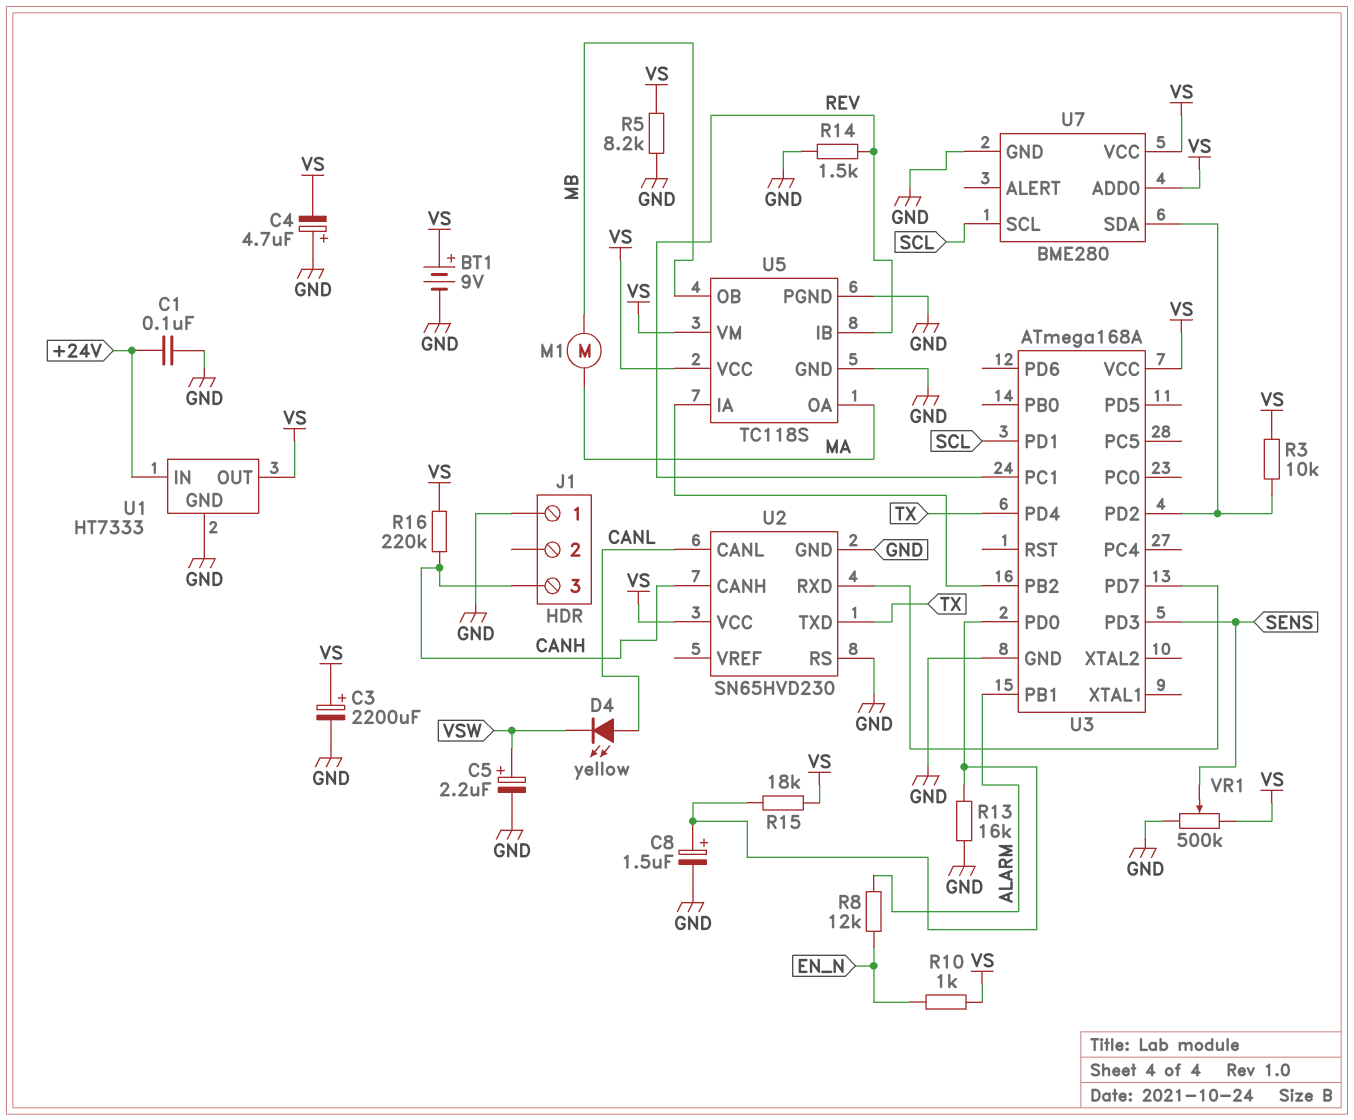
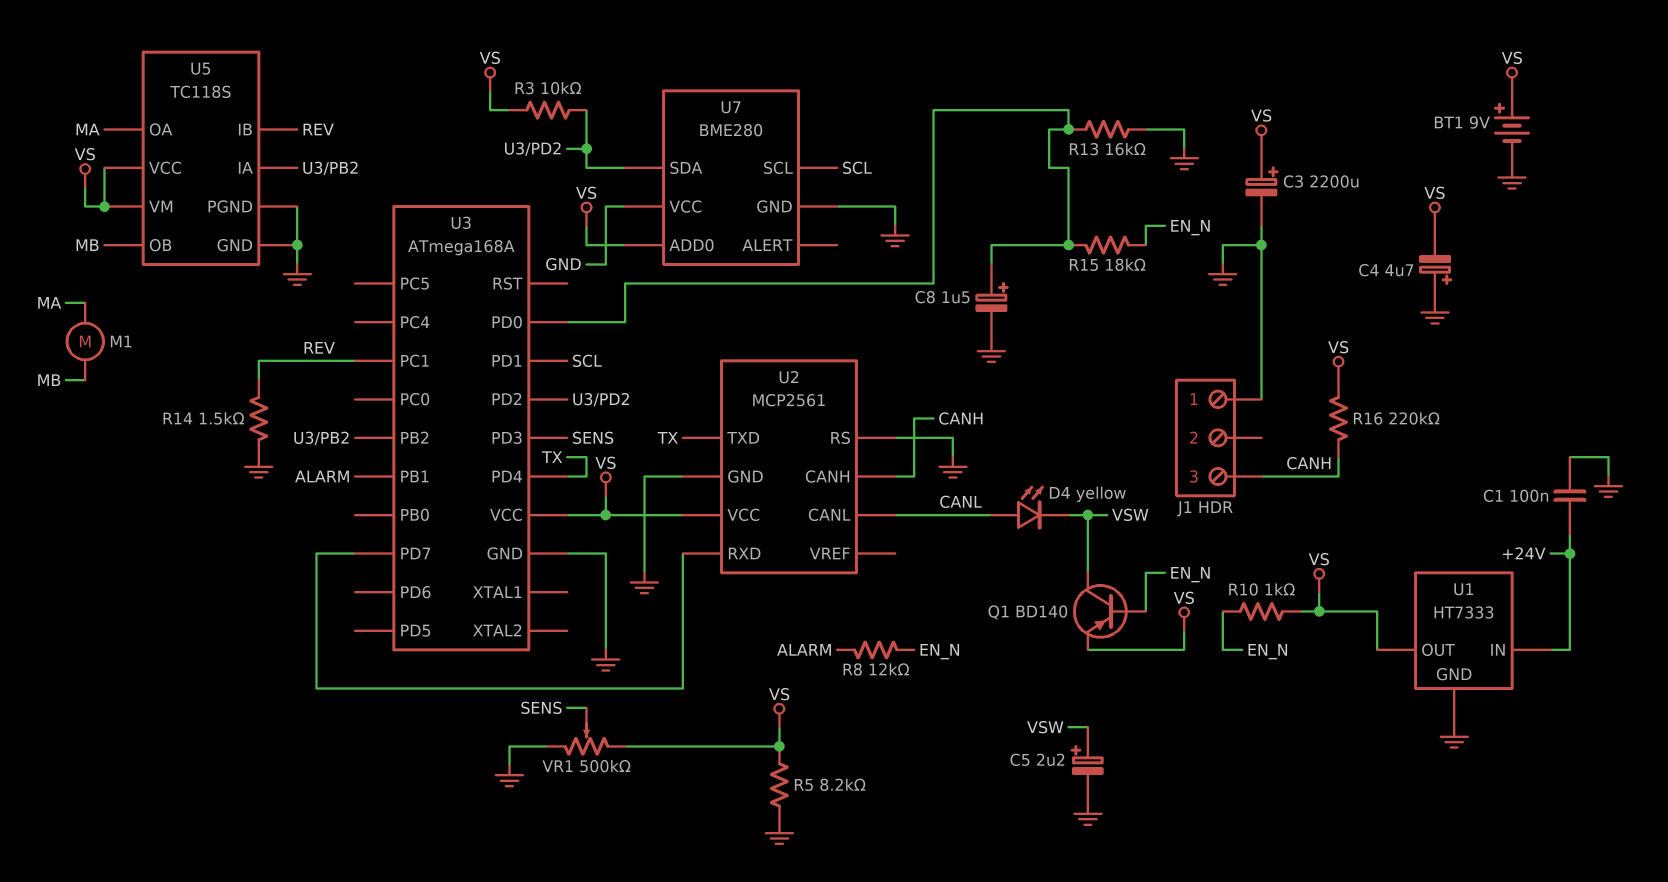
Q1: none -> PNP BD140 (B EN_N, C VSW, E VS)
R15: 18k (U3/PD0, VS) -> 18k (EN_N, U3/PD0)
U2: SN65HVD230 -> MCP2561
U7 pin VCC: VS -> GND

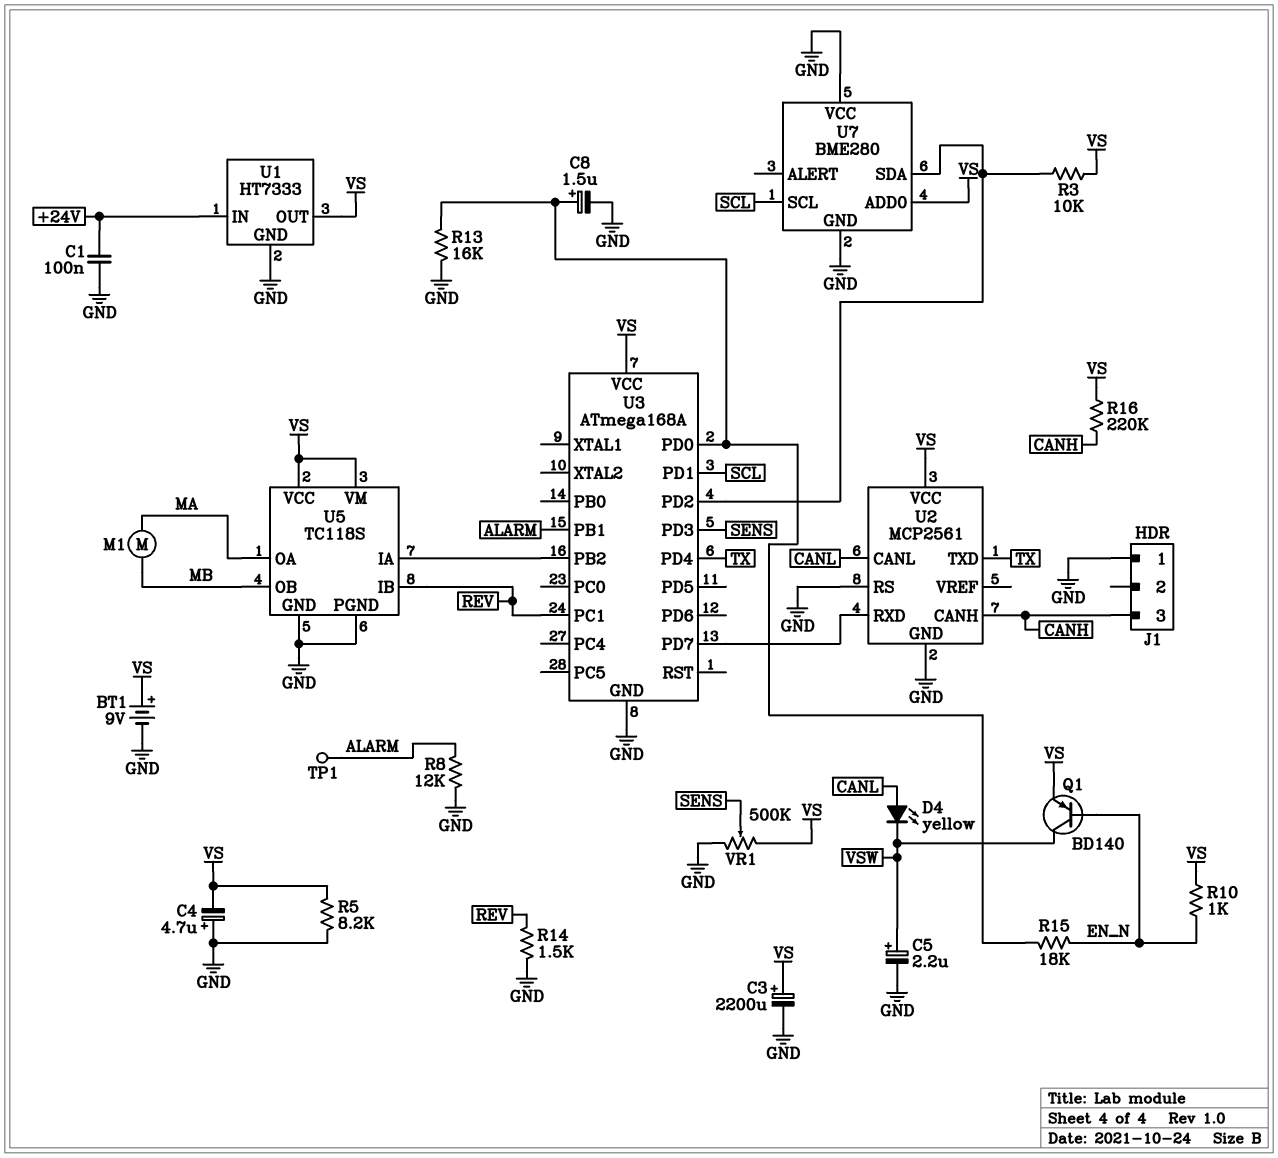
R8: 12k (ALARM, EN_N) -> 12k (ALARM, GND)
TP1: none -> test point (ALARM)

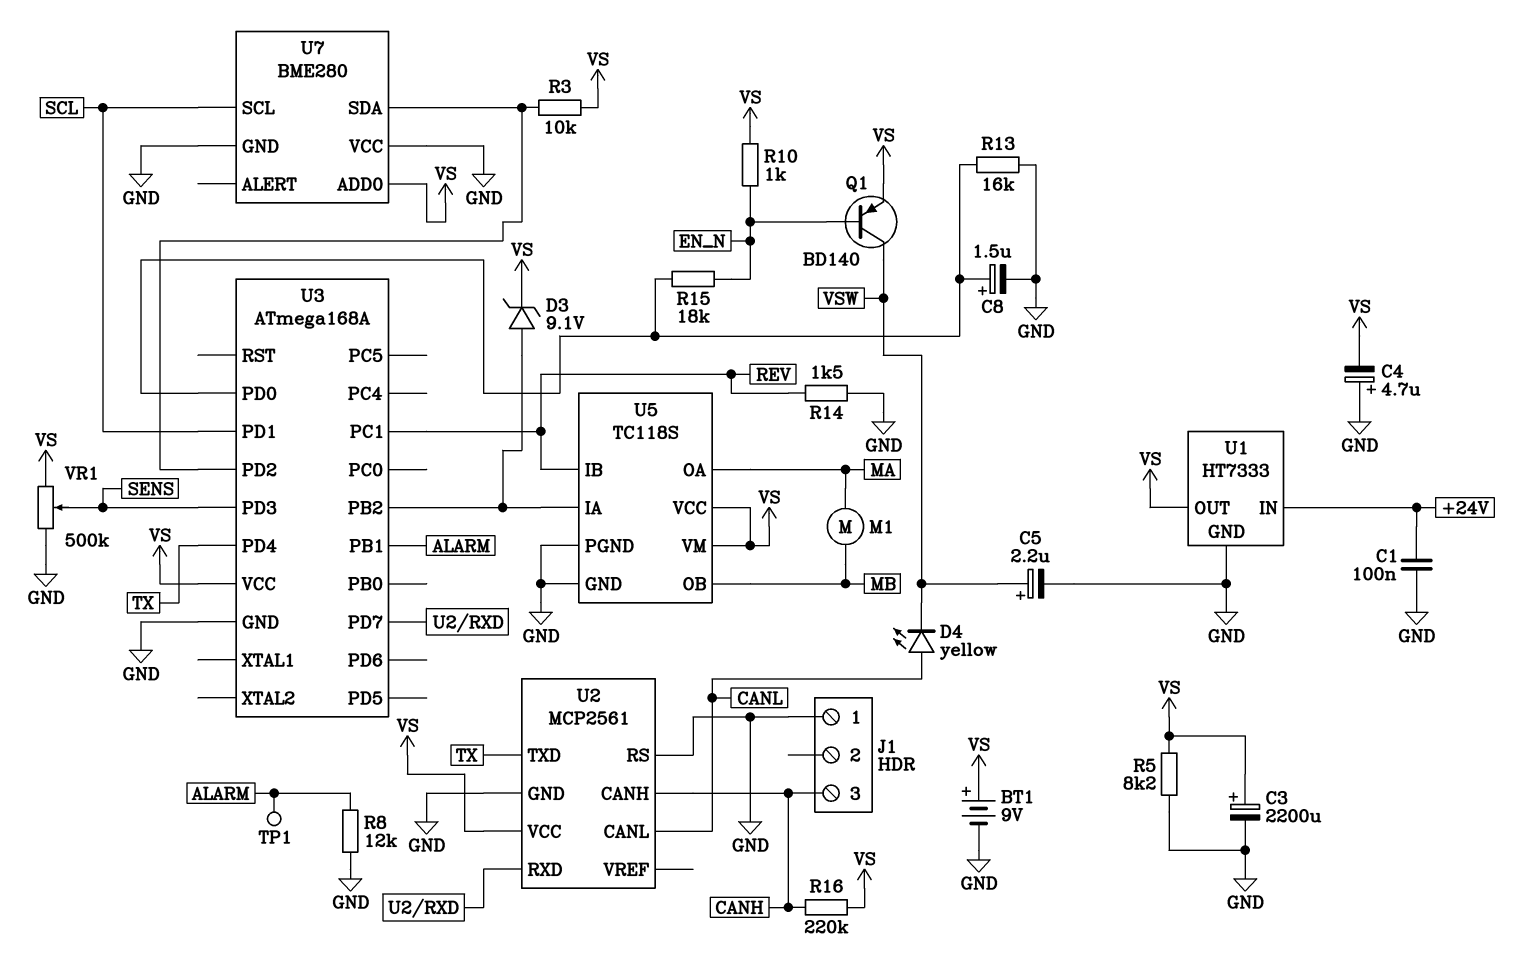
D3: none -> zener 9.1V (A U3/PB2, K VS)

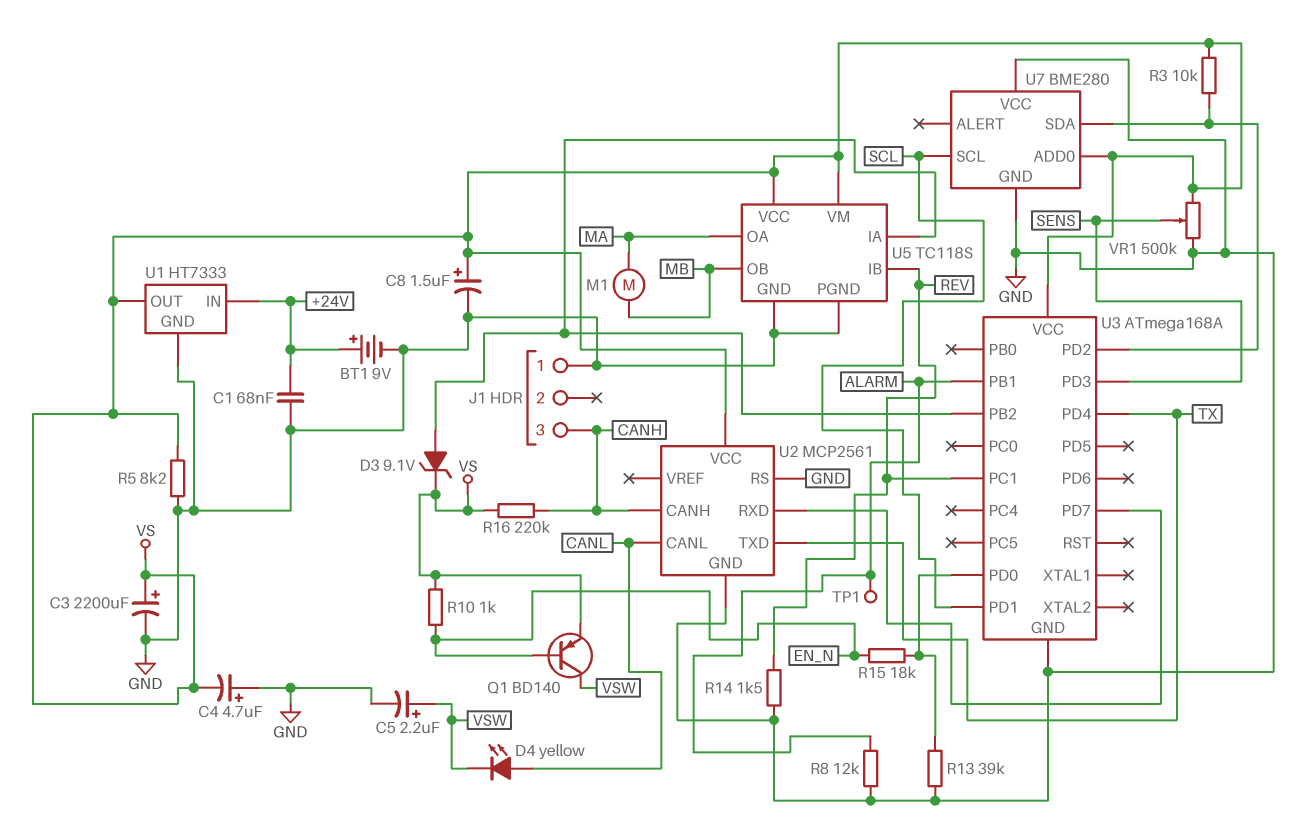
BT1: 9V (plus VS, minus GND) -> 9V (plus +24V, minus GND)
C1: 100nF (+24V, GND) -> 68nF (+24V, GND)
C8: 1.5uF (plus U3/PD0, minus GND) -> 1.5uF (plus VS, minus GND)
R13: 16k (GND, U3/PD0) -> 39k (GND, U3/PD0)

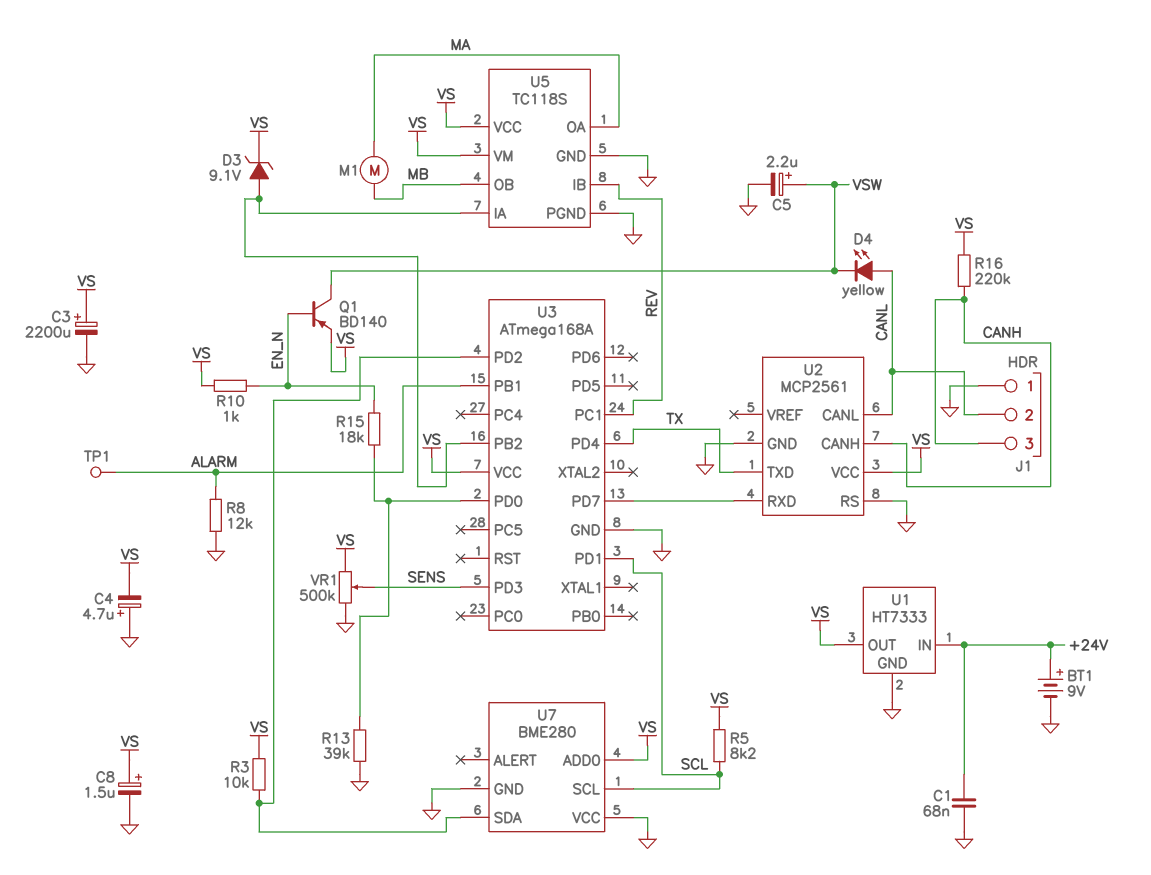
J1 pin 2: none -> CANL
R5: 8.2k (GND, VS) -> 8.2k (SCL, VS)
R14: 1.5k (GND, REV) -> none

